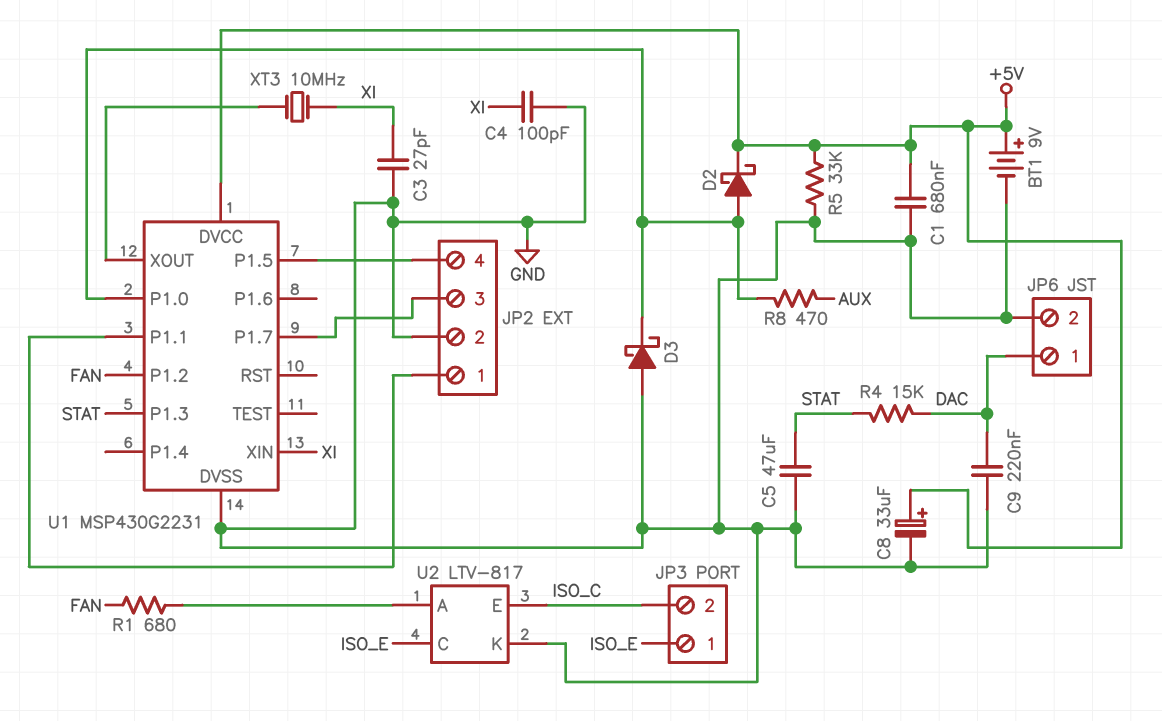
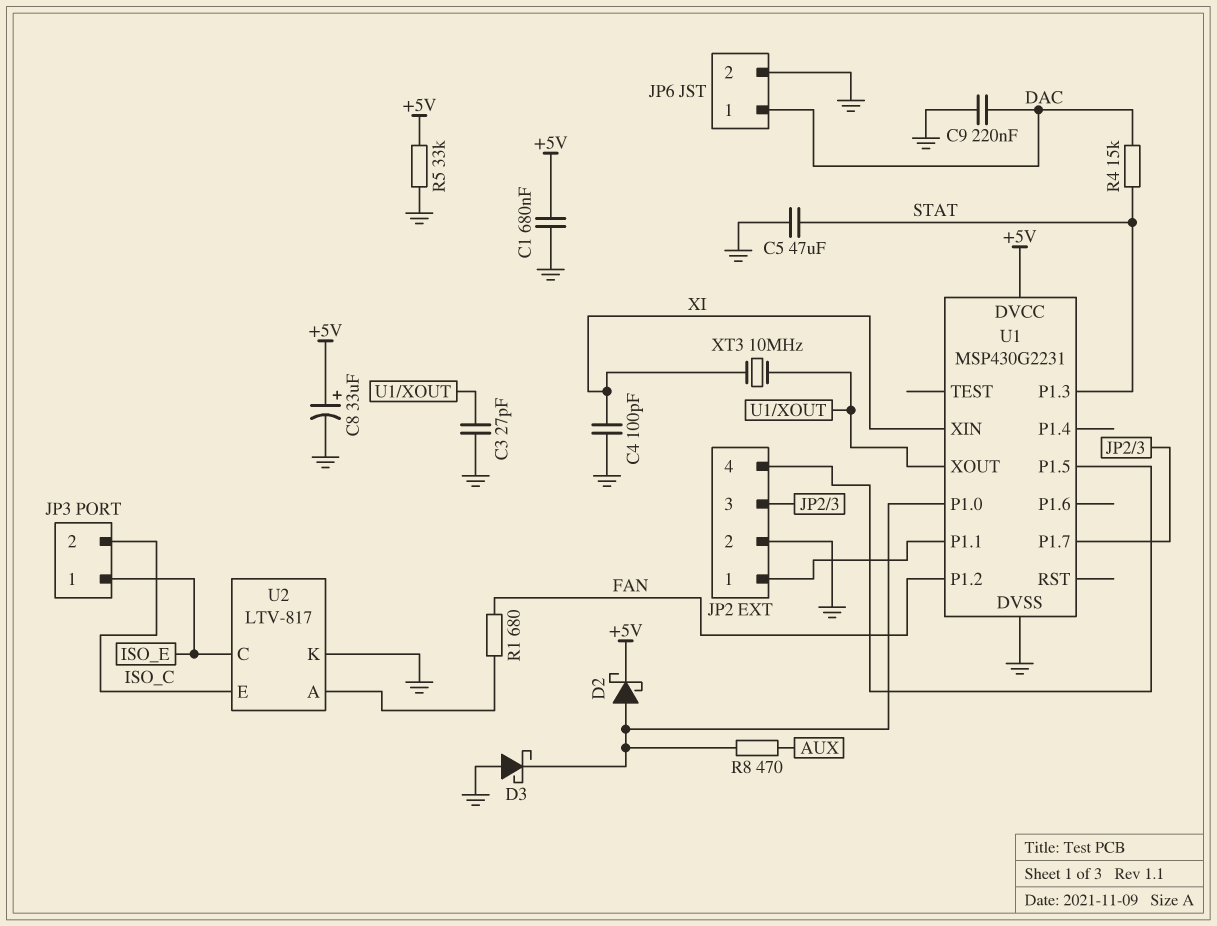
BT1: 9V (plus +5V, minus GND) -> none
C3: 27pF (GND, XI) -> 27pF (GND, U1/XOUT)

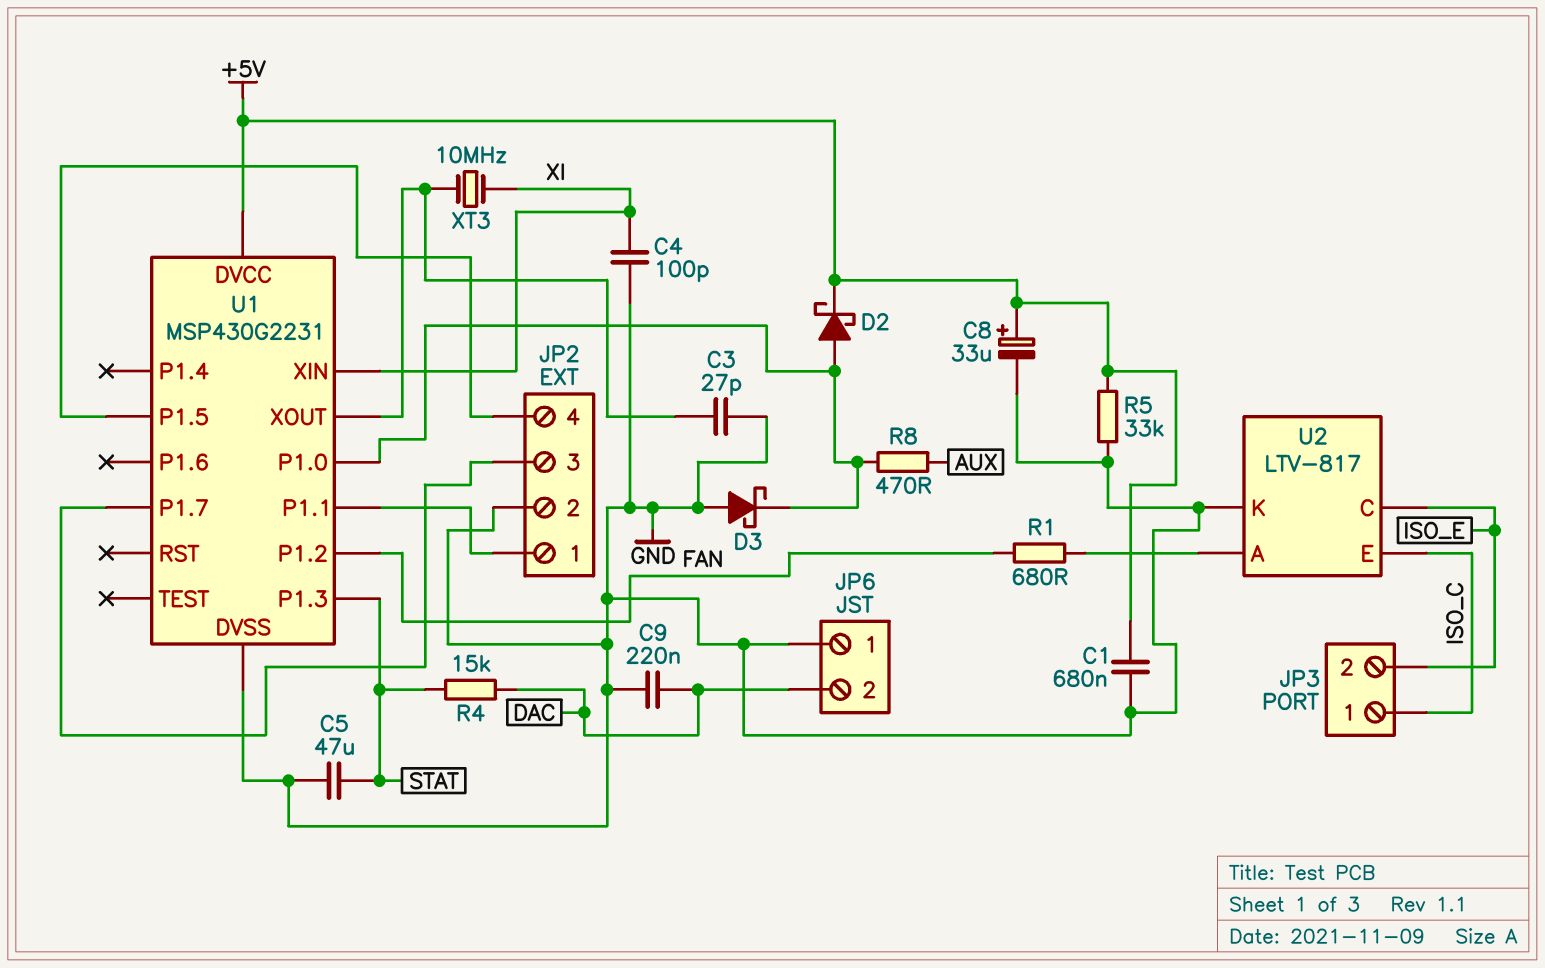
JP3 pin 1: ISO_E -> ISO_C
JP3 pin 2: ISO_C -> ISO_E
JP6 pin 1: DAC -> GND
JP6 pin 2: GND -> DAC

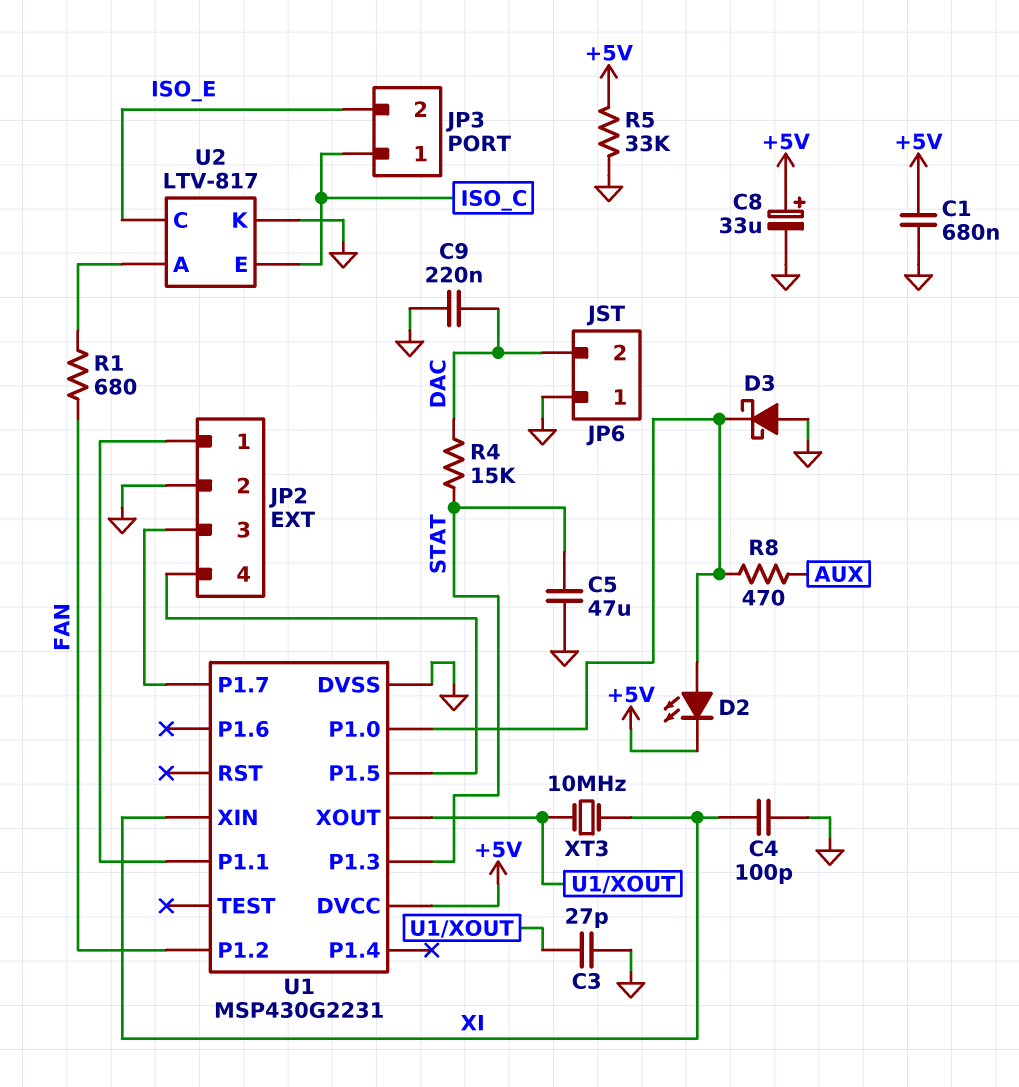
D2: schottky (A U1/P1.0, K +5V) -> LED (A U1/P1.0, K +5V)

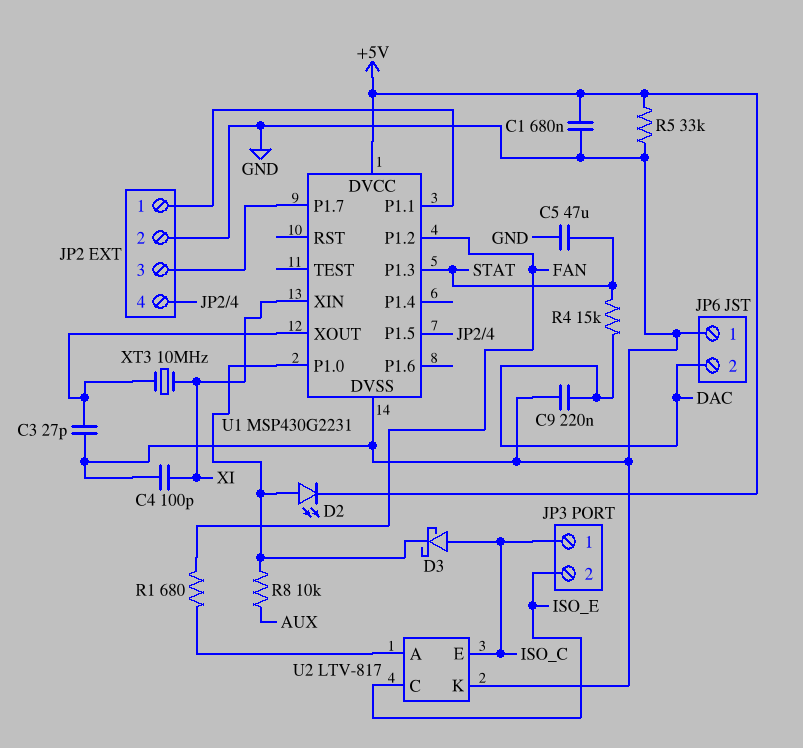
C8: 33uF (plus +5V, minus GND) -> none
D3: schottky (A GND, K U1/P1.0) -> schottky (A ISO_C, K U1/P1.0)
R8: 470 (AUX, U1/P1.0) -> 10k (AUX, U1/P1.0)

